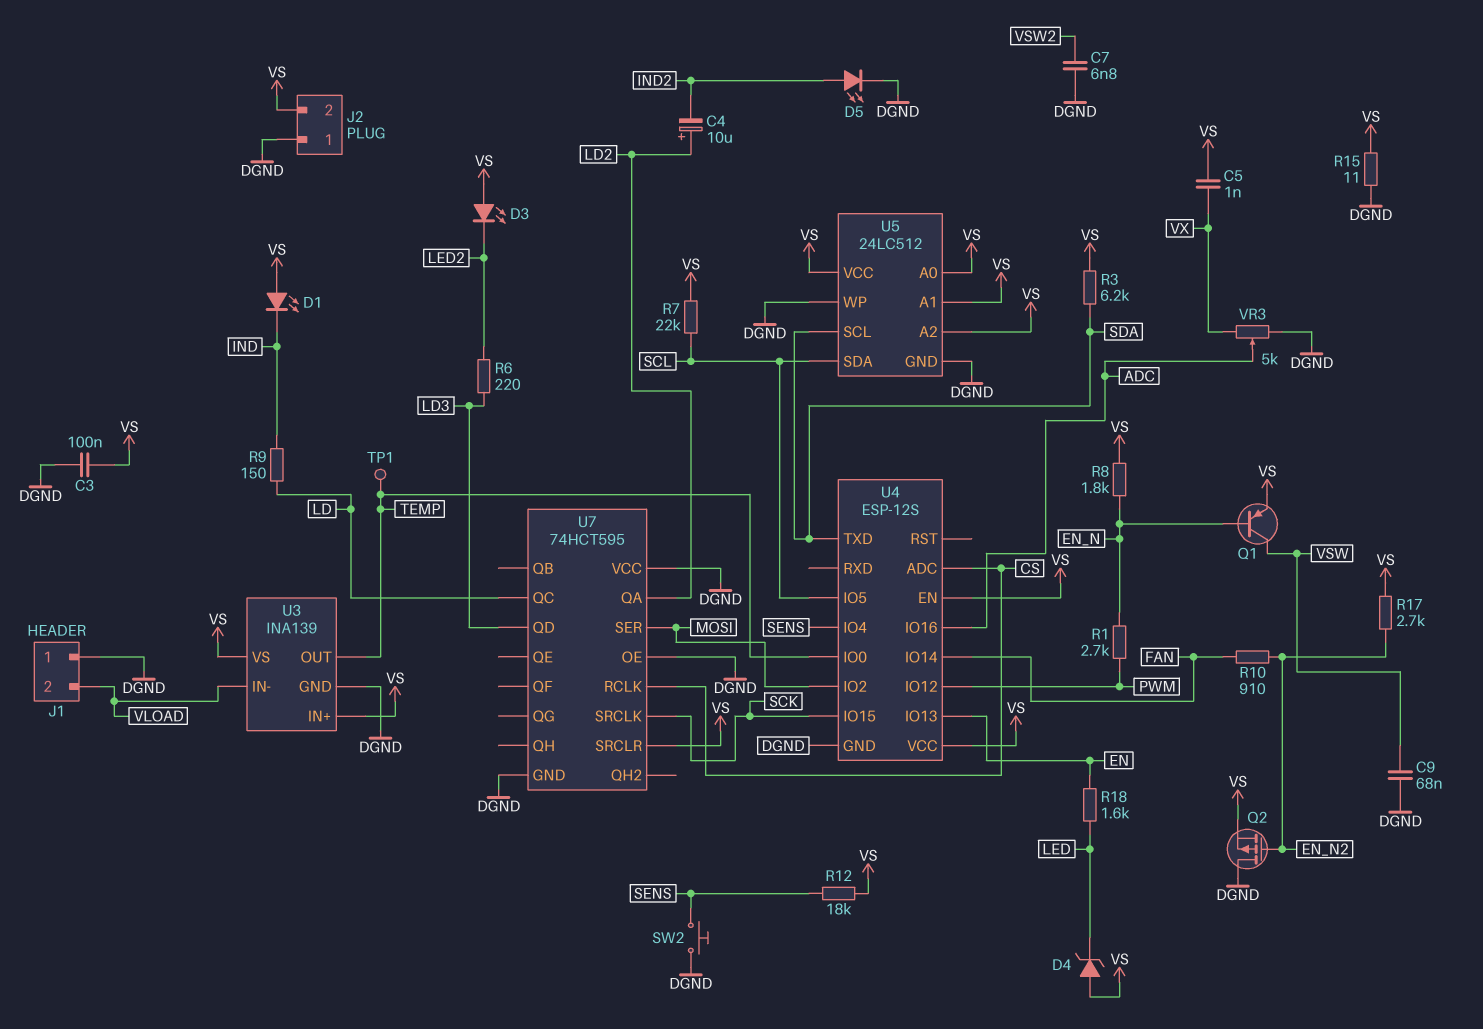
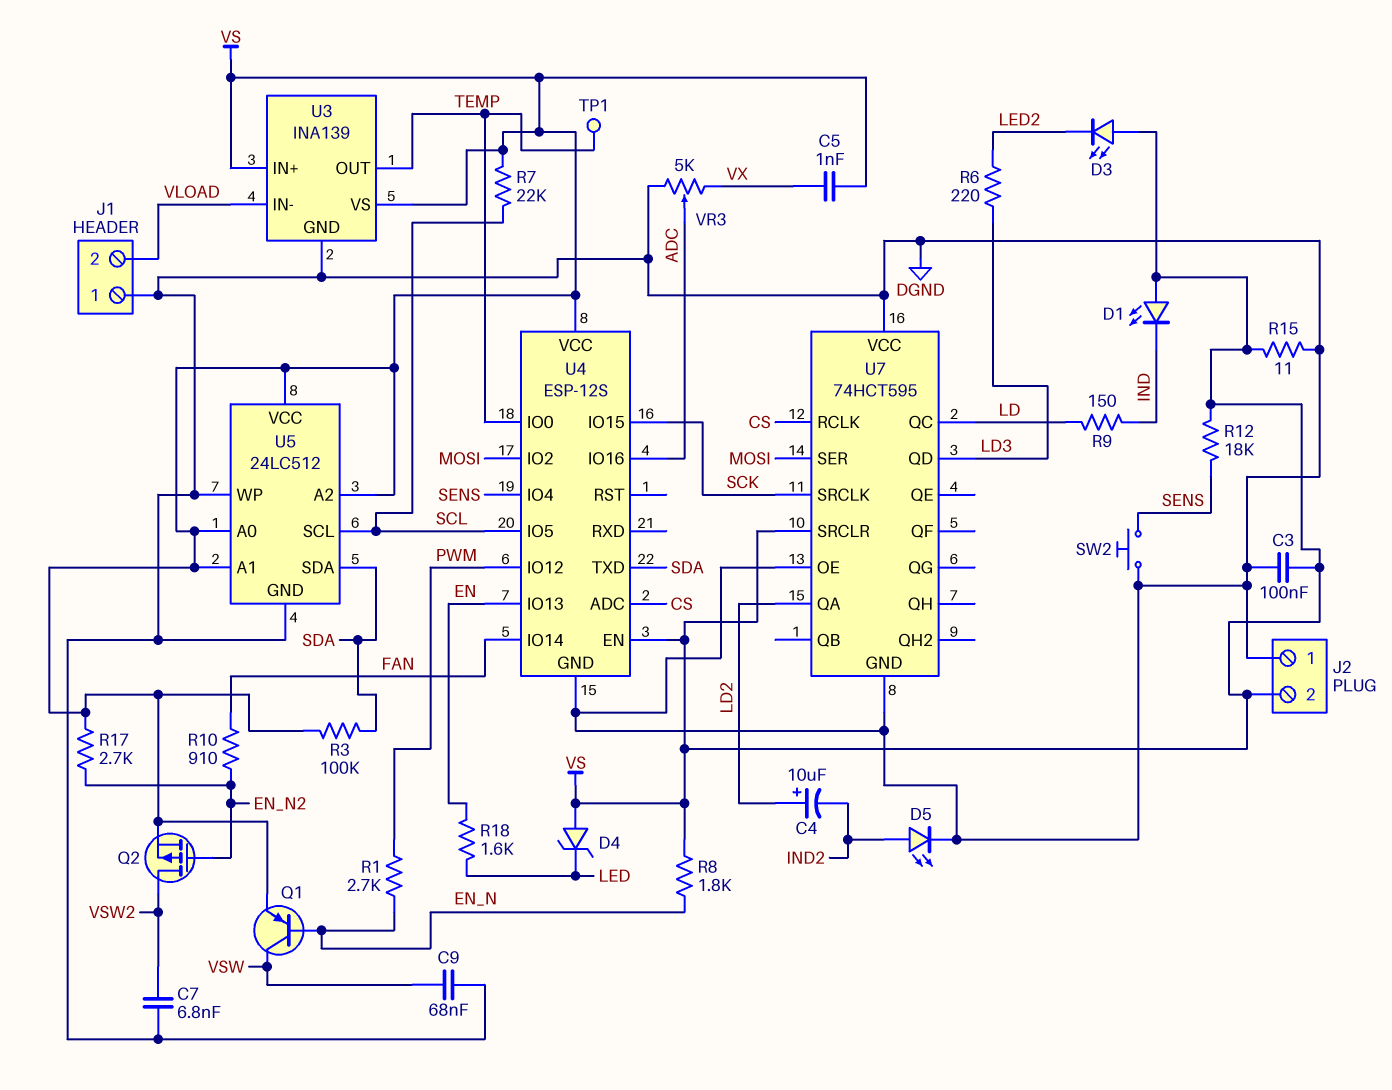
Q2: PMOS (G EN_N2, D DGND, S VS) -> PMOS (G EN_N2, D VSW2, S VS)
R3: 6.2k (SDA, VS) -> 100k (SDA, VS)
U5 pin SCL: SDA -> SCL
U5 pin SDA: SCL -> SDA

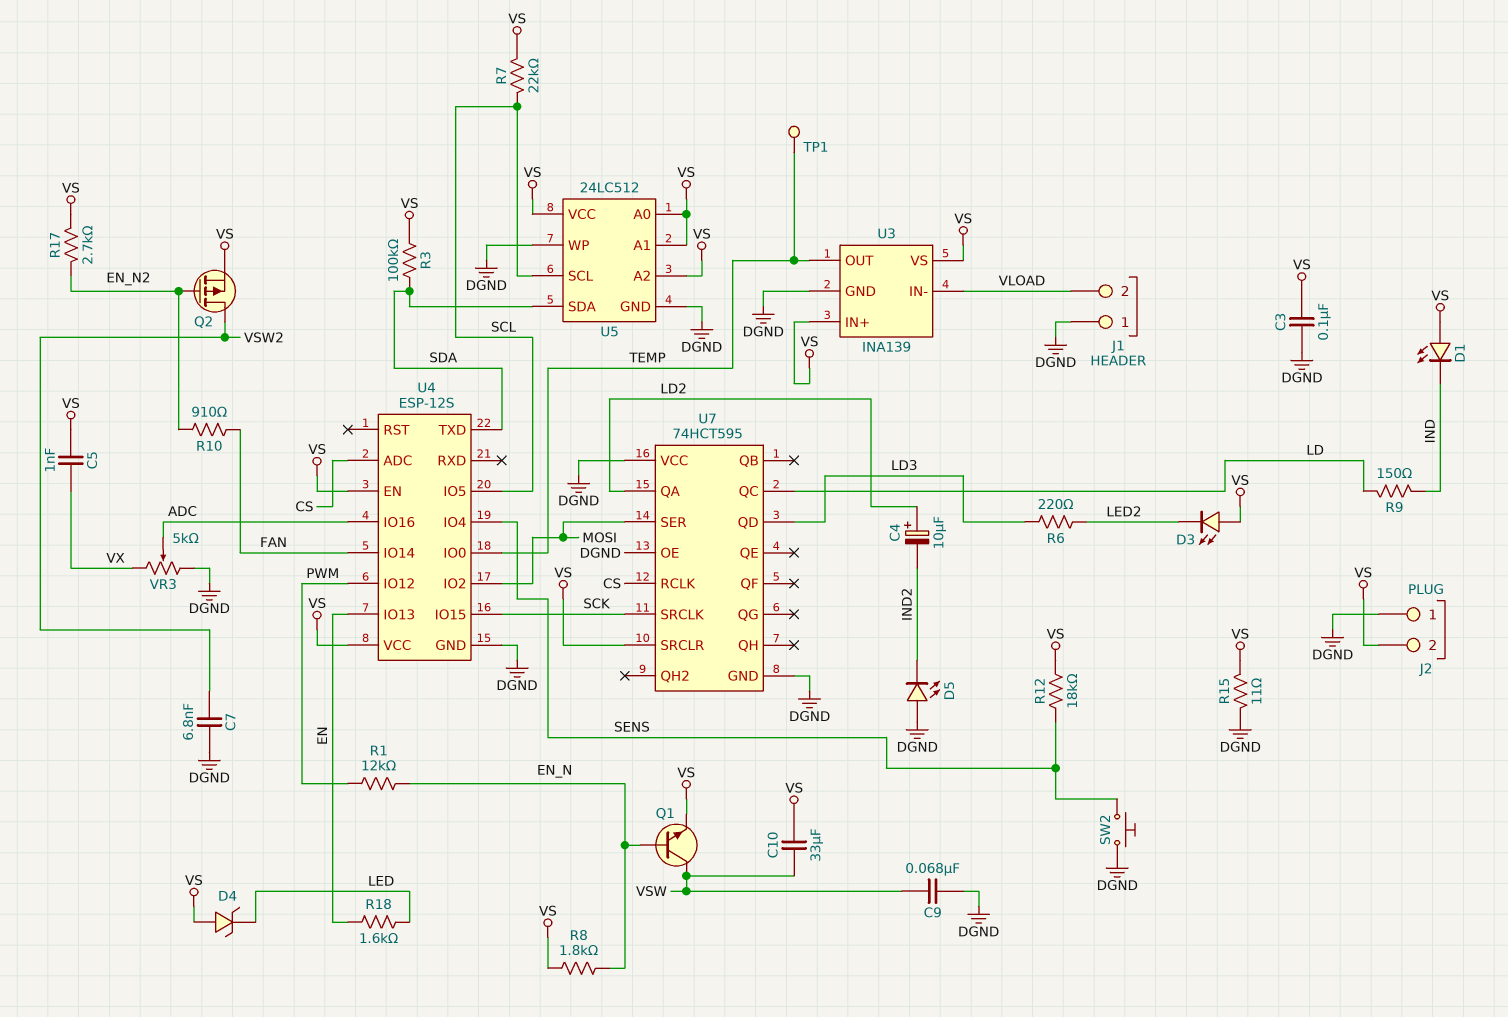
C10: none -> 33uF (VS, VSW)
D5: LED (A IND2, K DGND) -> LED (A DGND, K IND2)
Q1: PNP (B EN_N, C VSW, E VS) -> NPN (B EN_N, C VSW, E VS)
R1: 2.7k (EN_N, PWM) -> 12k (EN_N, PWM)

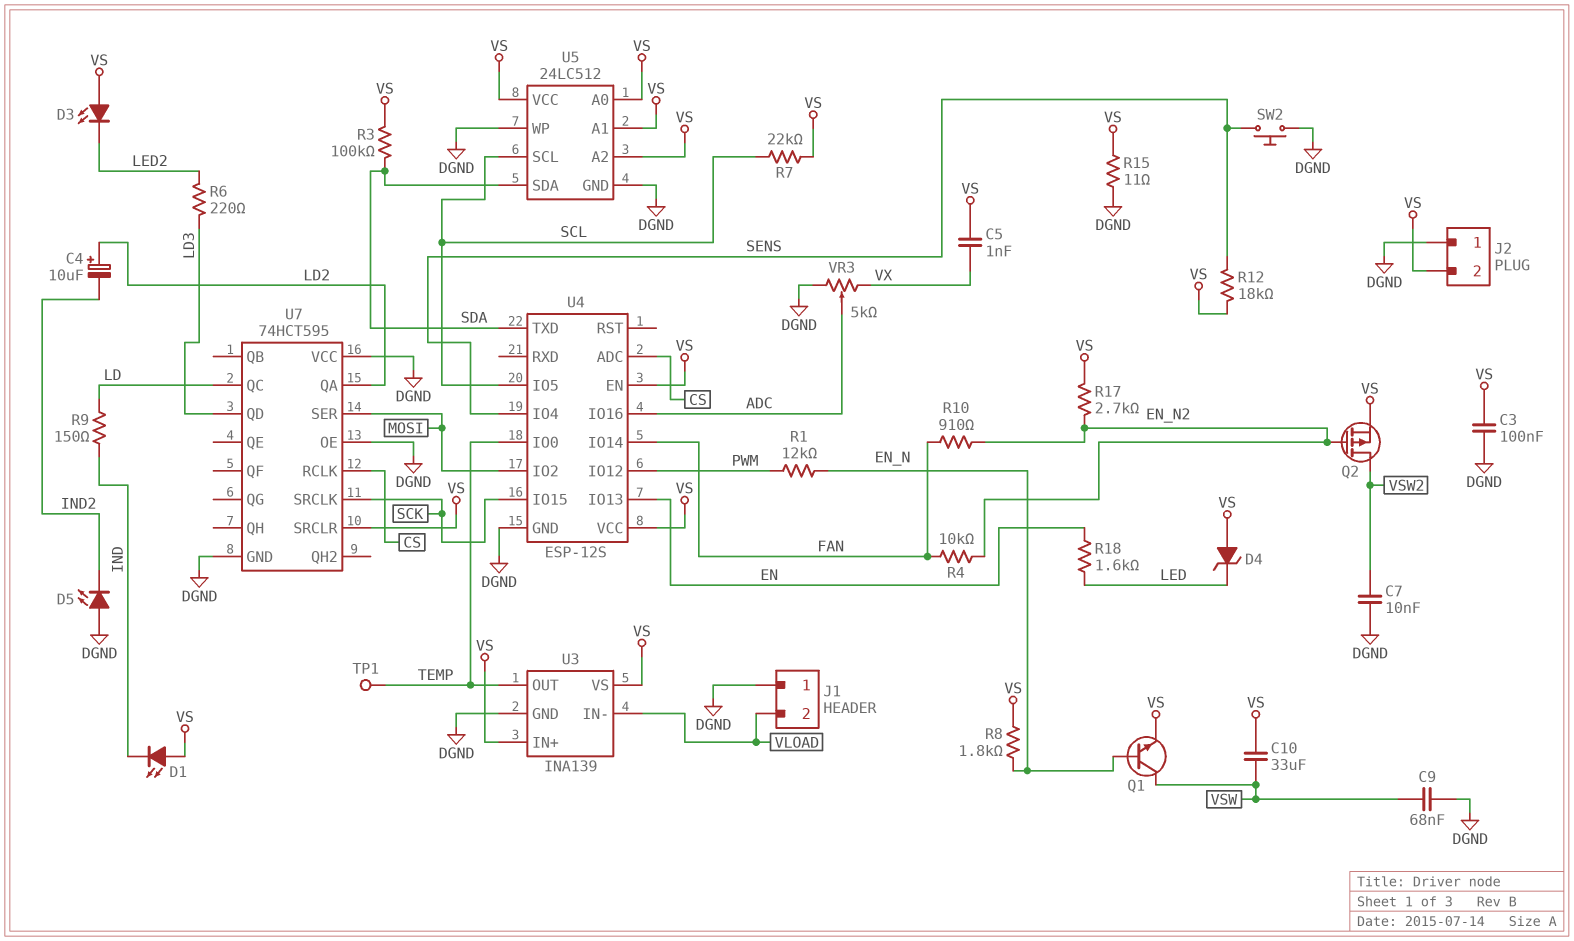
C7: 6.8nF (DGND, VSW2) -> 10nF (DGND, VSW2)
R4: none -> 10k (EN_N2, FAN)

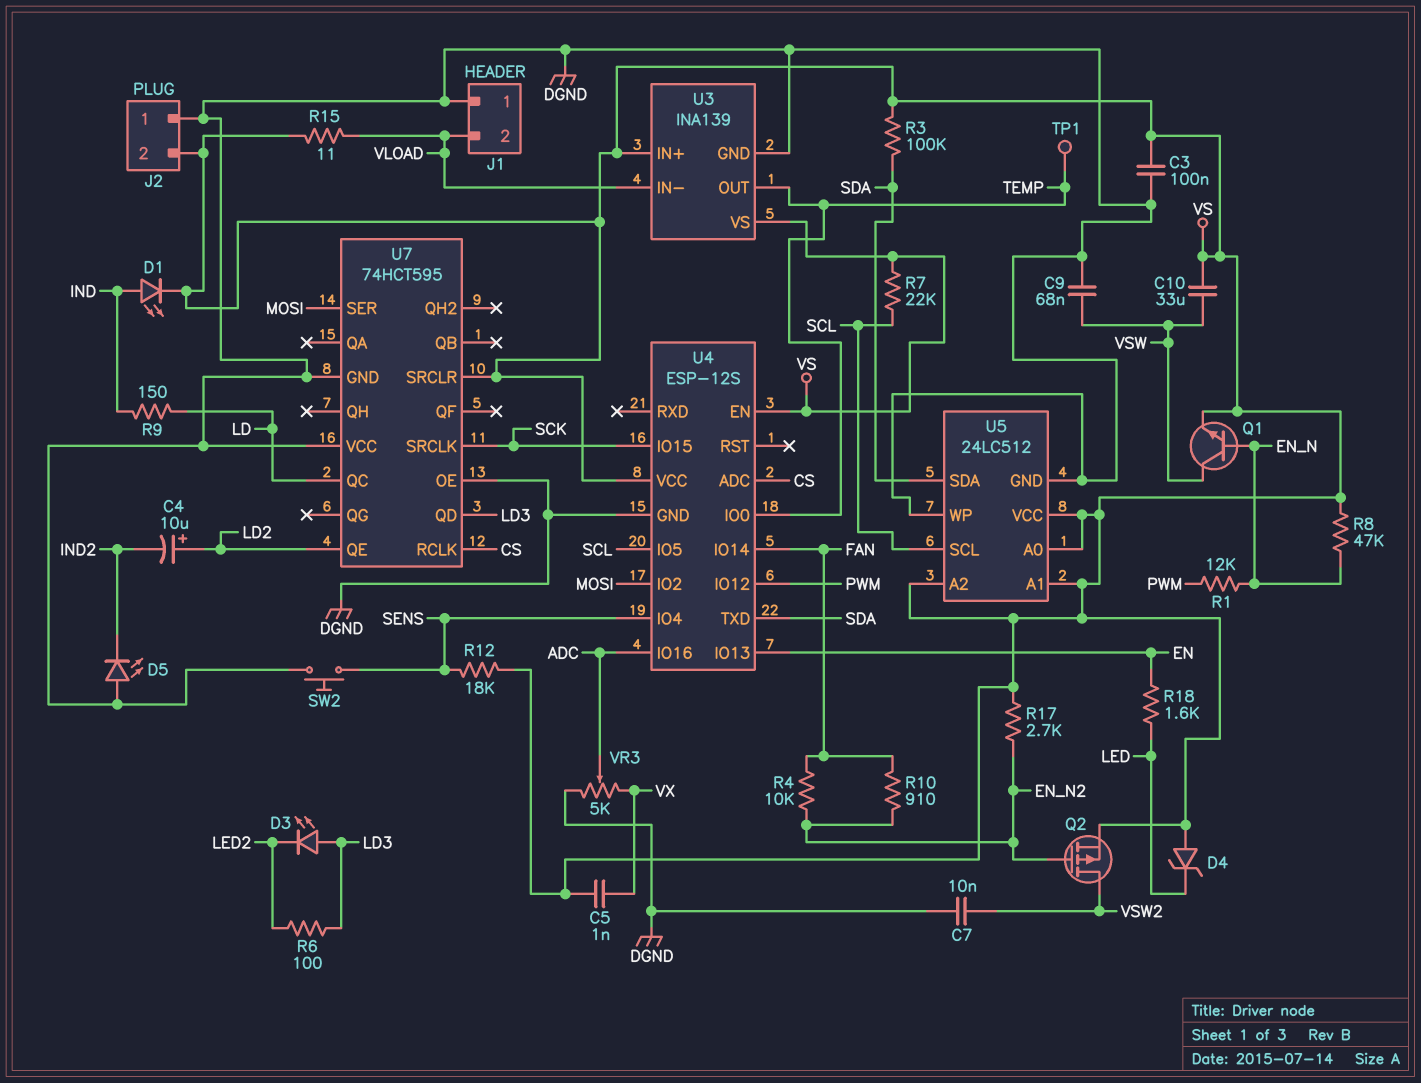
D1: LED (A VS, K IND) -> LED (A IND, K VS)
D3: LED (A VS, K LED2) -> LED (A LD3, K LED2)
R6: 220 (LD3, LED2) -> 100 (LD3, LED2)
R8: 1.8k (EN_N, VS) -> 47k (EN_N, VS)
R15: 11 (DGND, VS) -> 11 (VLOAD, VS)
U7 pin QA: LD2 -> none
U7 pin QE: none -> LD2

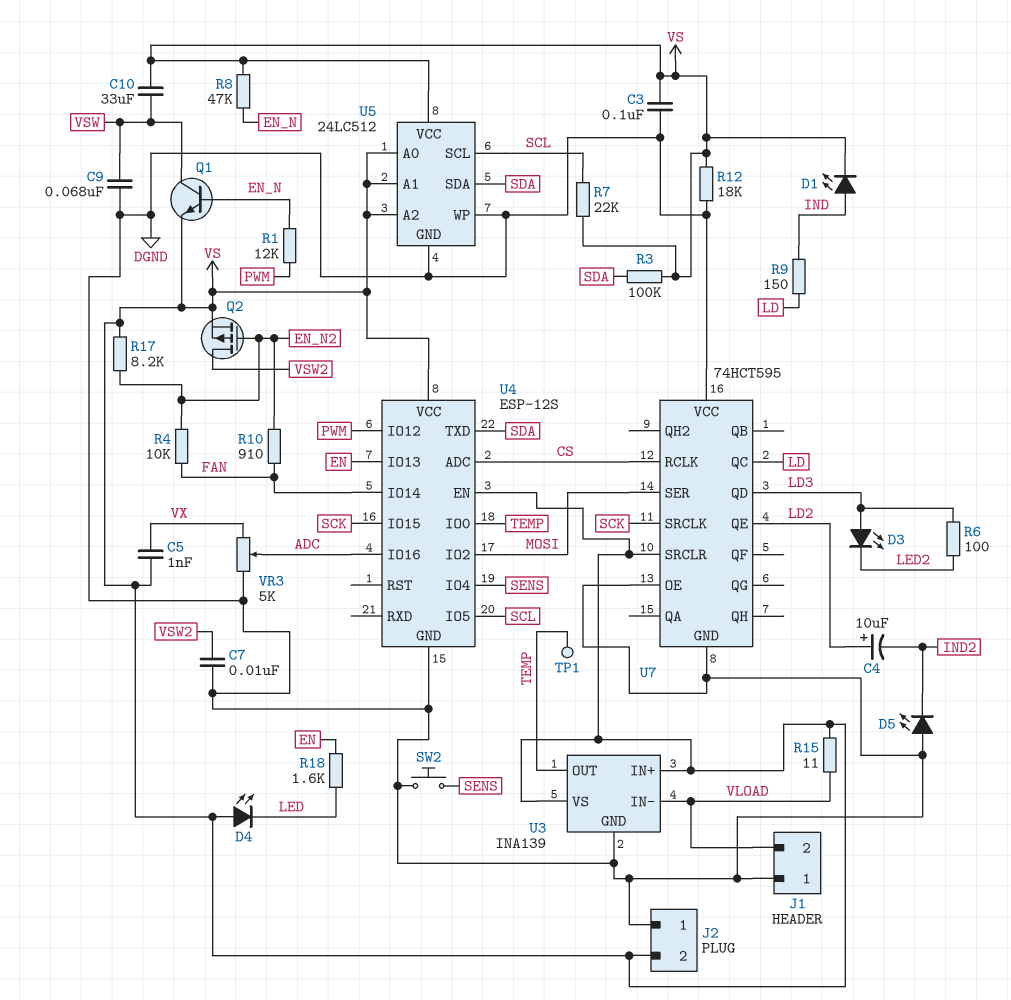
D4: zener (A VS, K LED) -> LED (A VS, K LED)
R12: 18k (SENS, VS) -> 18k (DGND, VS)
R17: 2.7k (EN_N2, VS) -> 8.2k (EN_N2, VS)

